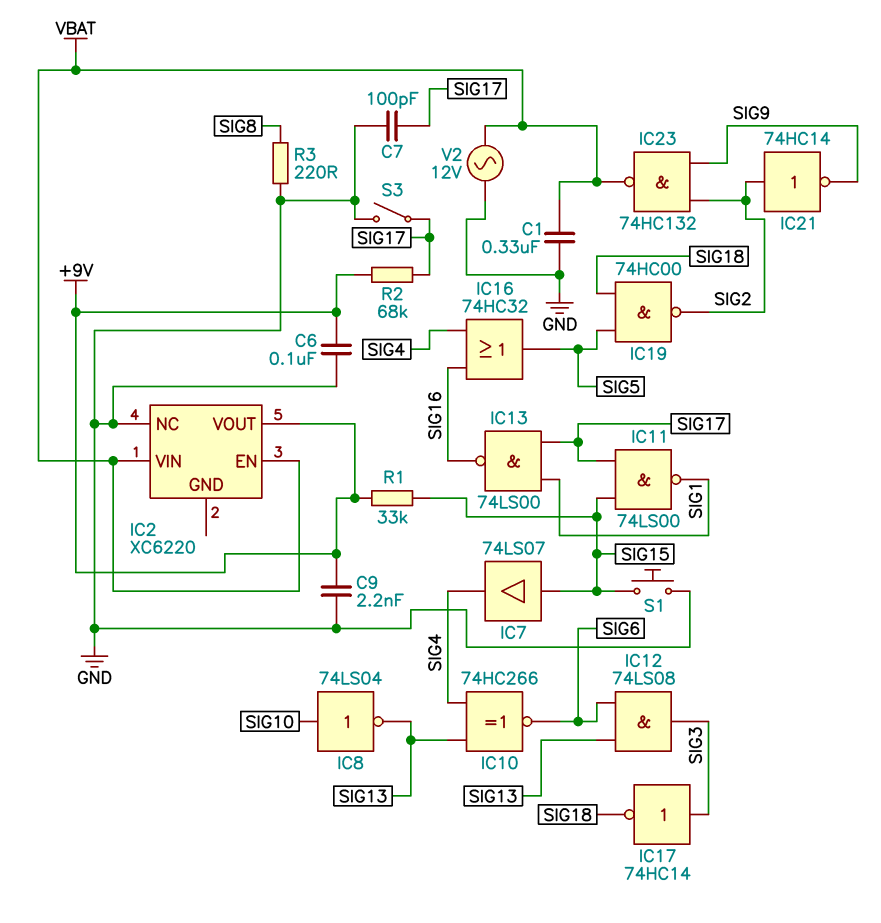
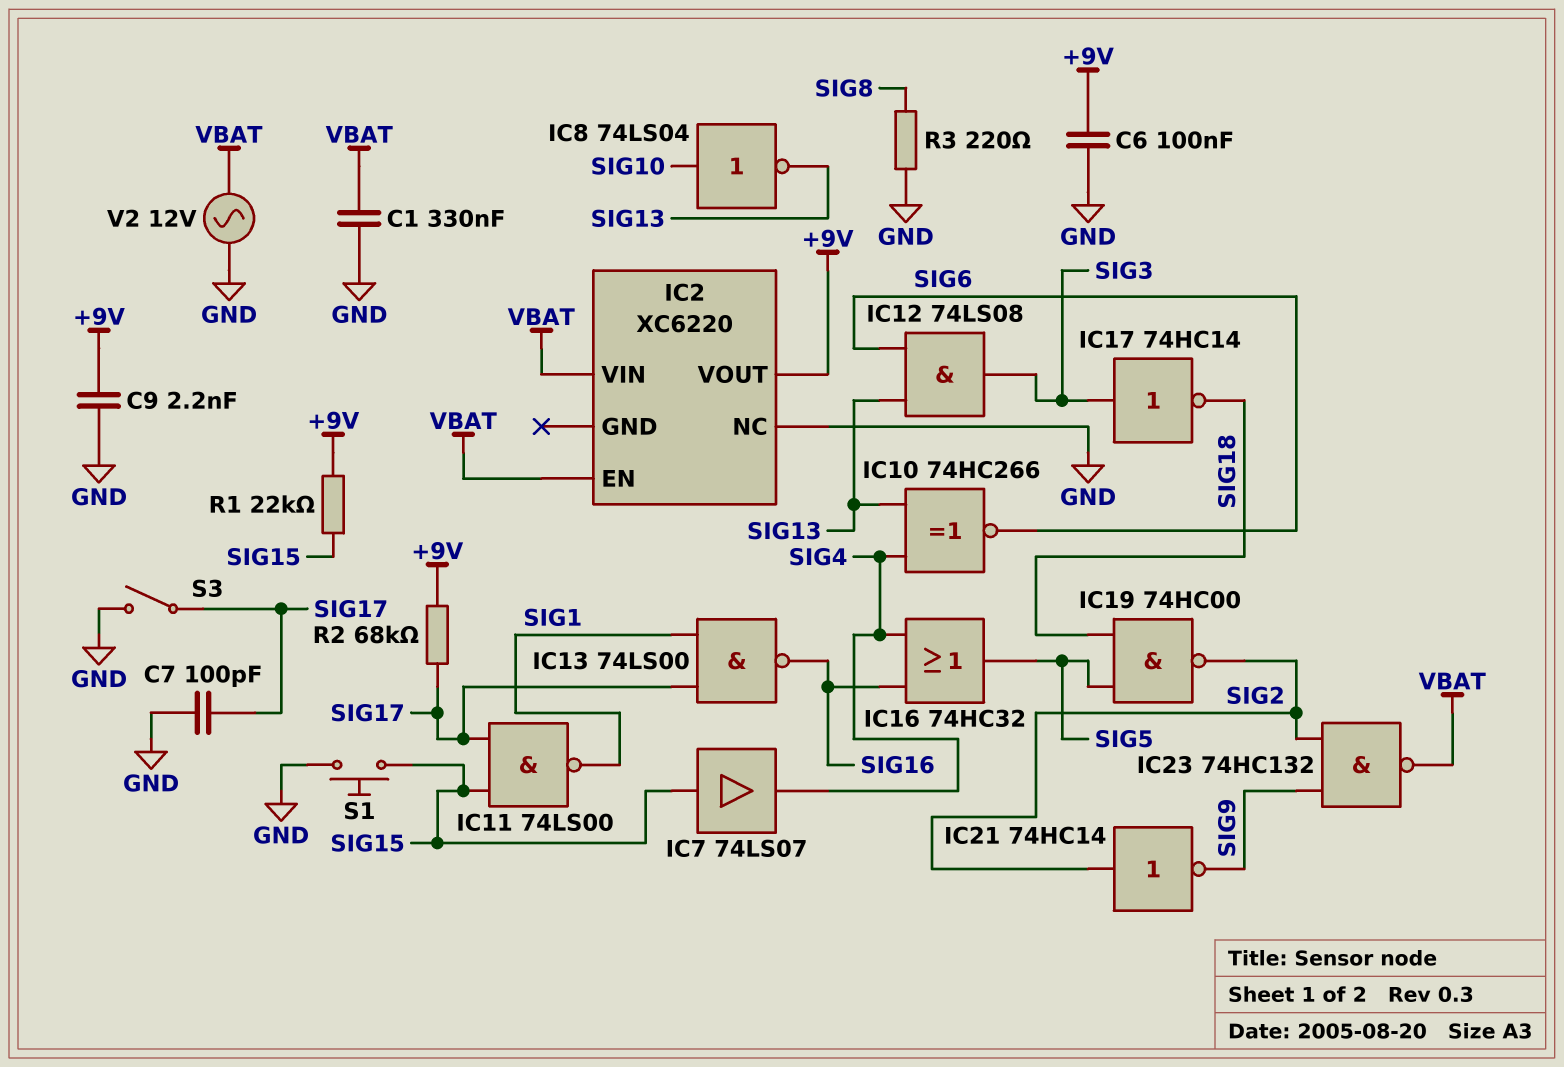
R1: 33k (+9V, SIG15) -> 22k (+9V, SIG15)

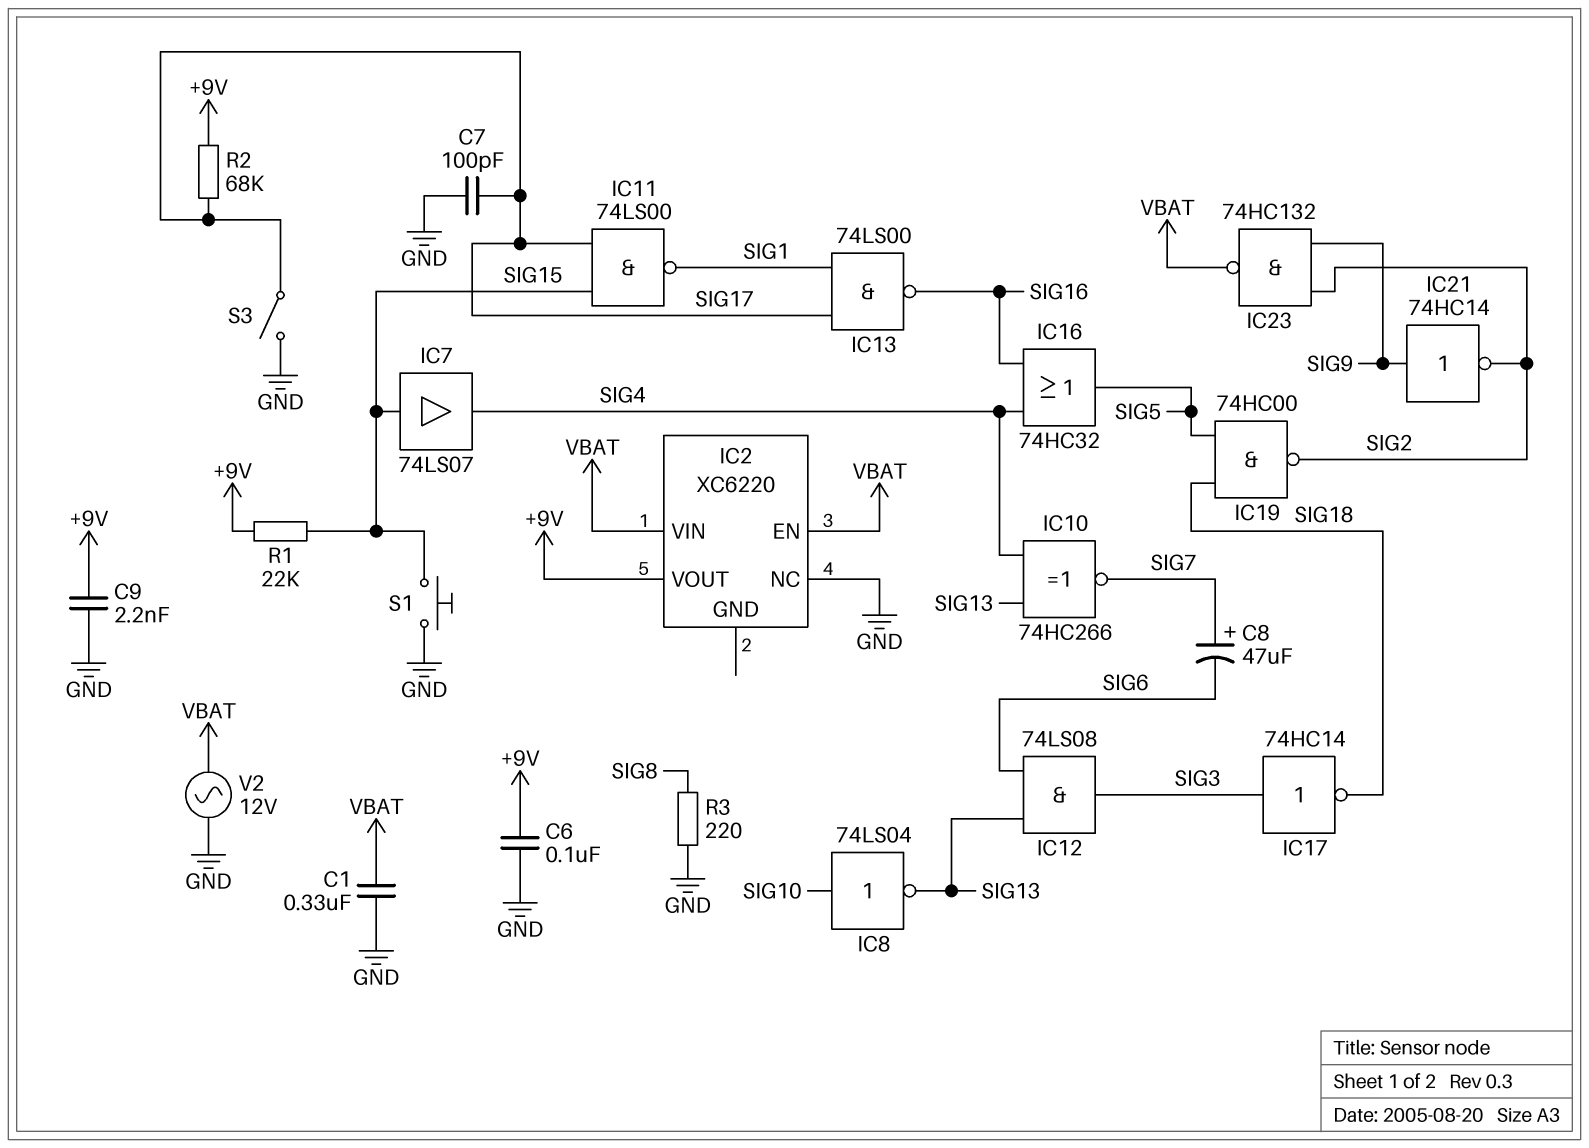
C8: none -> 47uF (plus SIG7, minus SIG6)
IC10: XNOR 74HC266 (in SIG4, in SIG13, out SIG6) -> XNOR 74HC266 (in SIG4, in SIG13, out SIG7)
IC21: NOT 74HC14 (in SIG2, out SIG9) -> NOT 74HC14 (in SIG9, out SIG2)

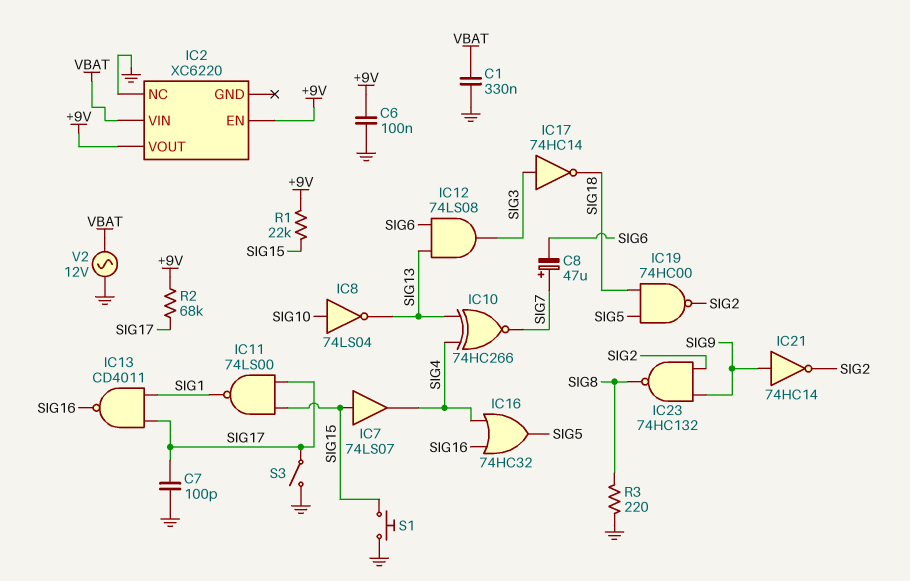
C9: 2.2nF (+9V, GND) -> none
IC2 pin EN: VBAT -> +9V
IC13: NAND 74LS00 (in SIG1, in SIG17, out SIG16) -> NAND CD4011 (in SIG1, in SIG17, out SIG16)
IC23: NAND 74HC132 (in SIG2, in SIG9, out VBAT) -> NAND 74HC132 (in SIG2, in SIG9, out SIG8)

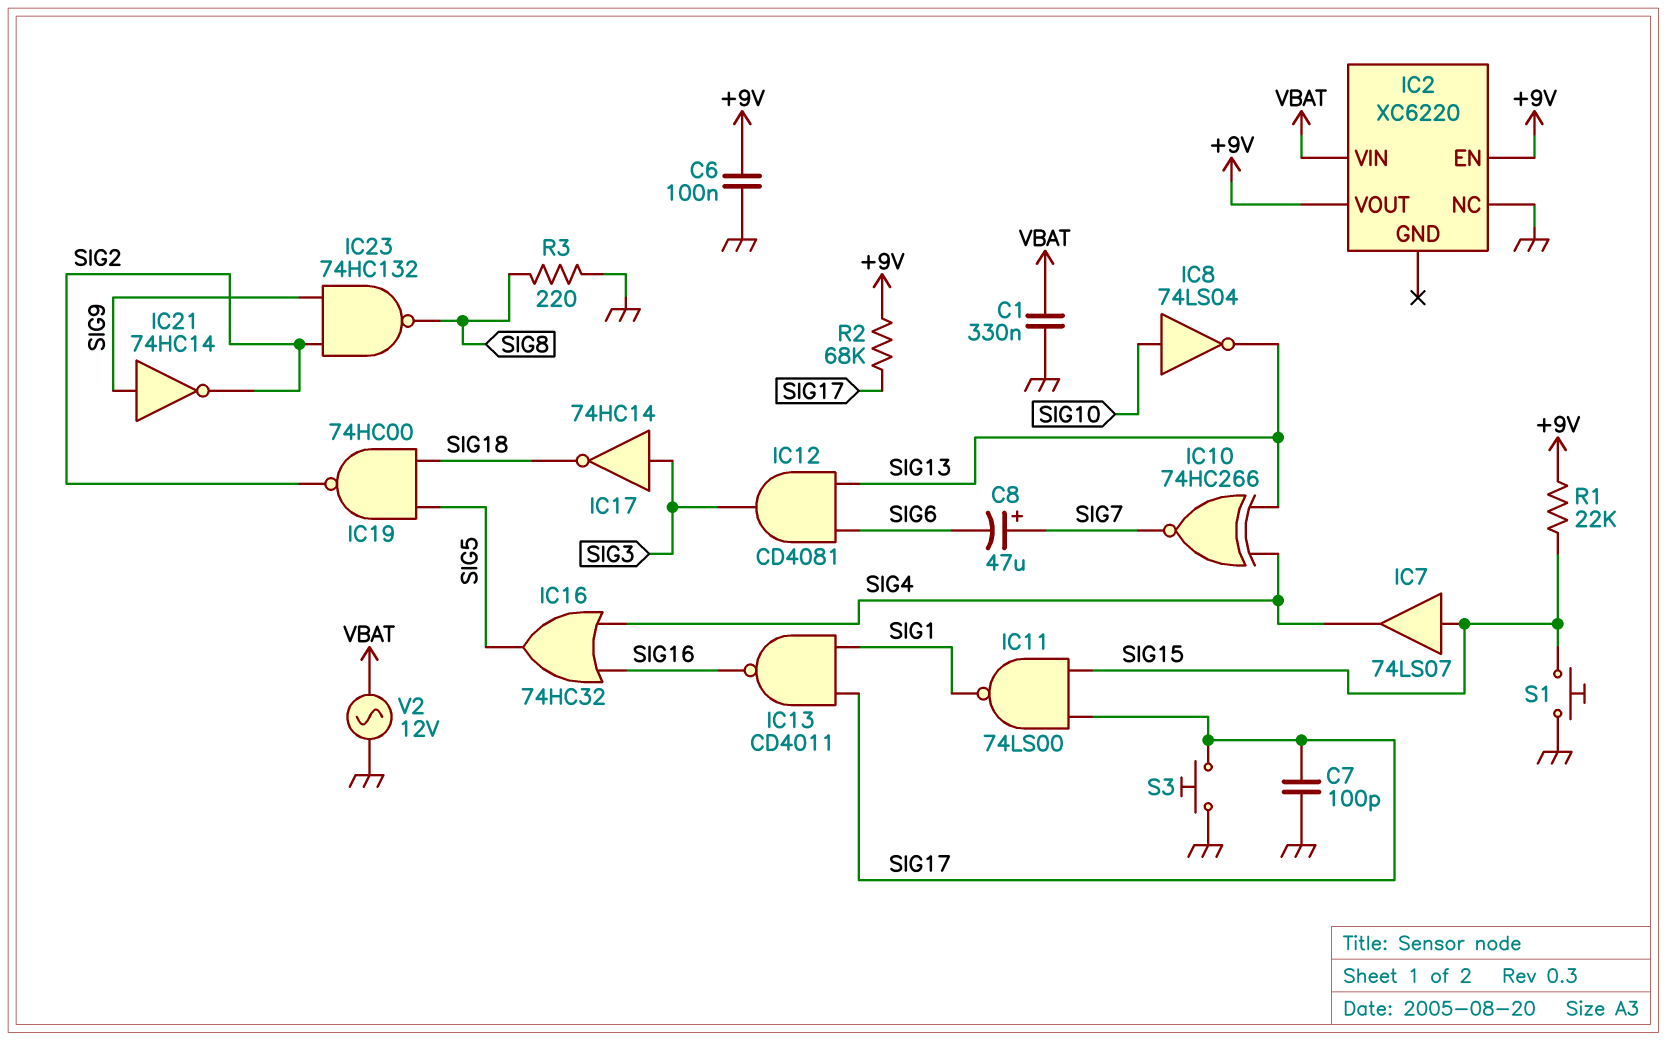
IC12: AND 74LS08 (in SIG6, in SIG13, out SIG3) -> AND CD4081 (in SIG6, in SIG13, out SIG3)
S3: switch (GND, SIG17) -> button (GND, SIG17)

